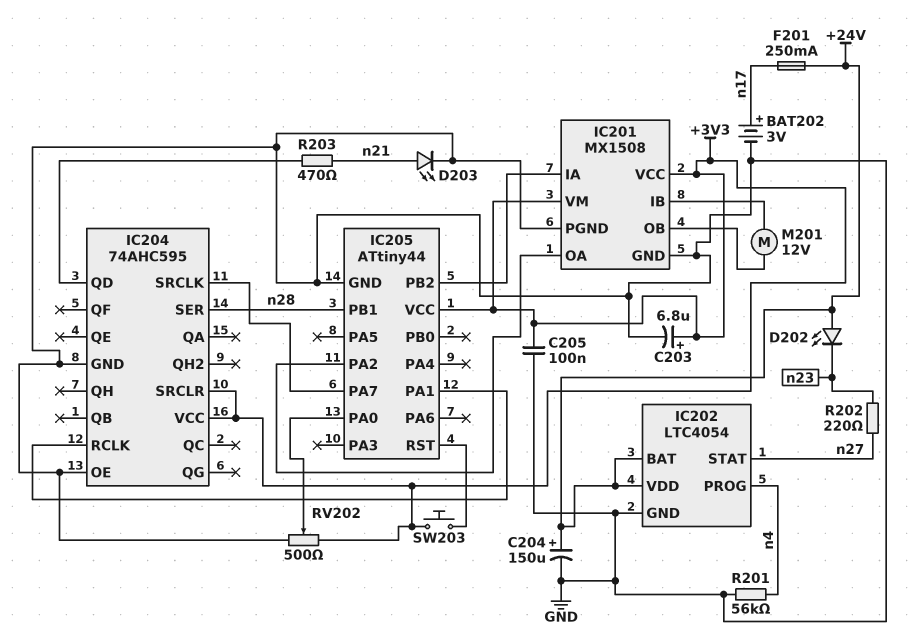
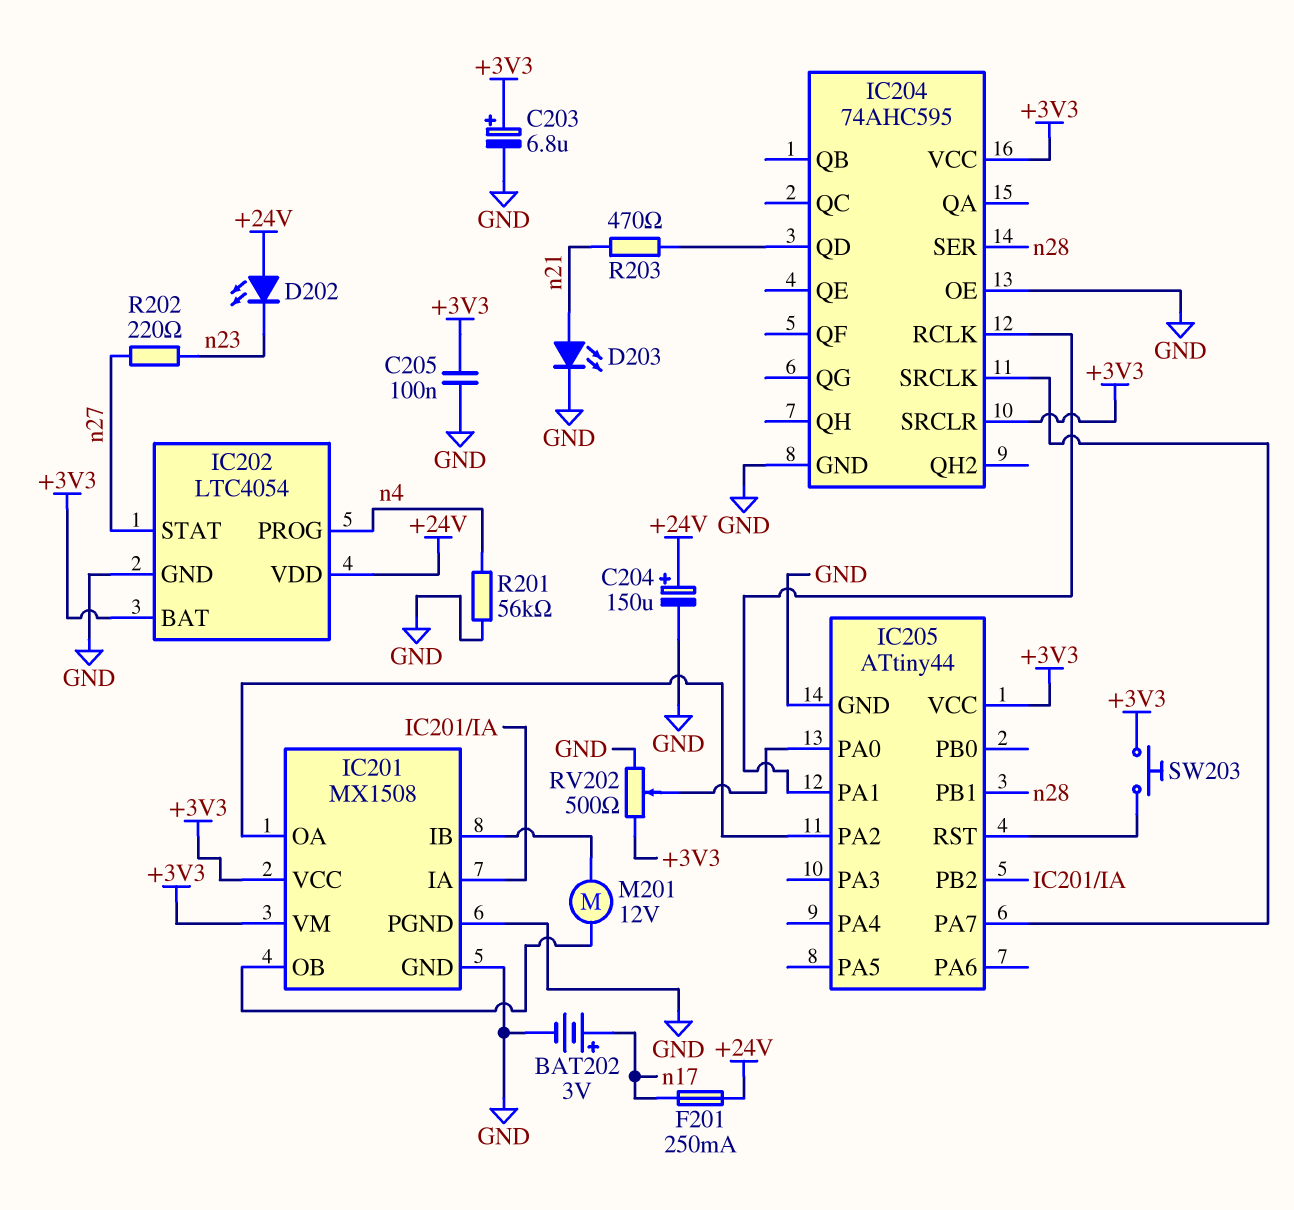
IC202 pin BAT: +24V -> +3V3

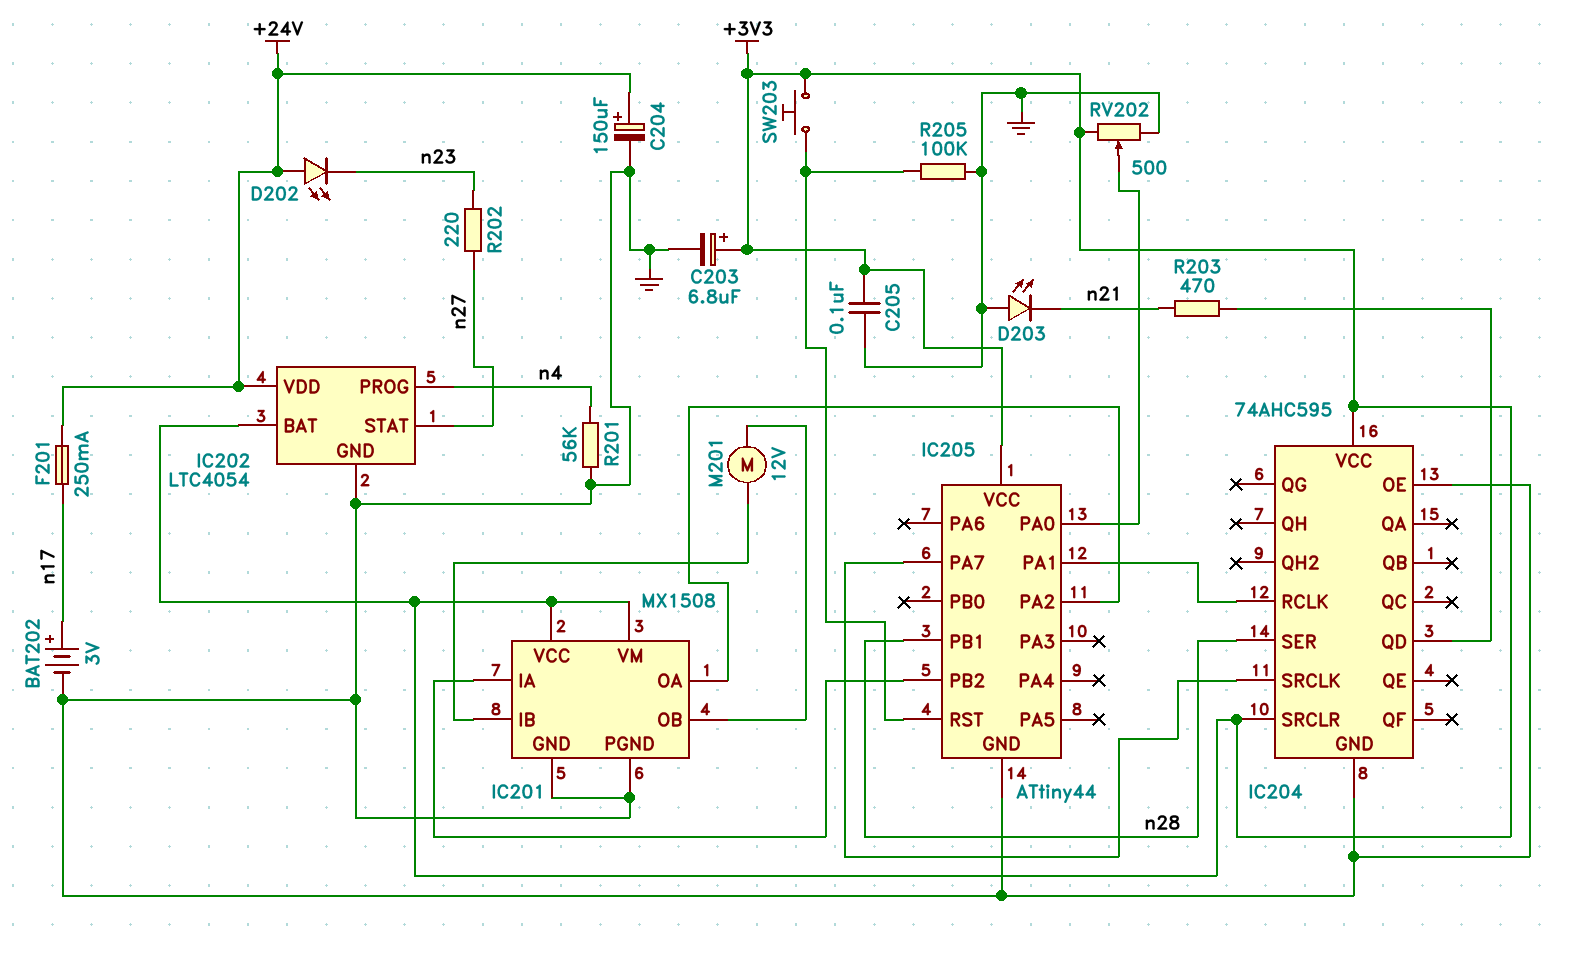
D203: LED (A n21, K GND) -> LED (A GND, K n21)
R205: none -> 100k (GND, IC205/RST)

